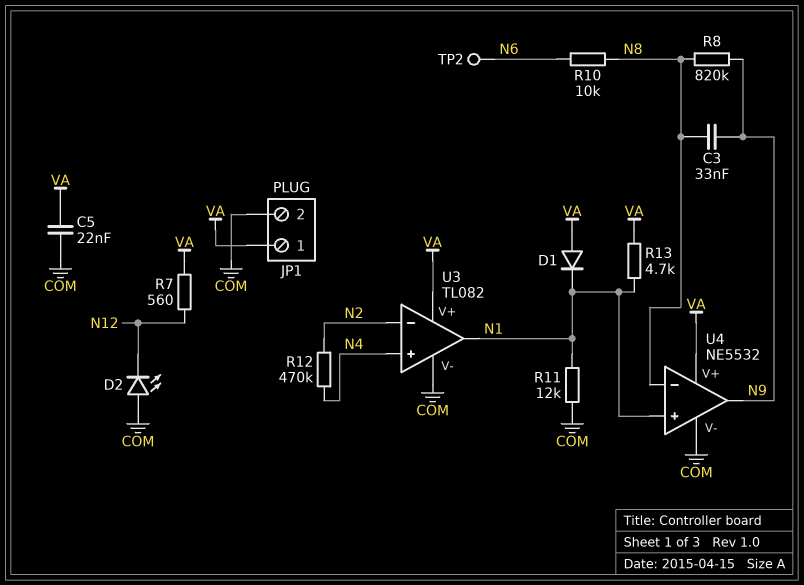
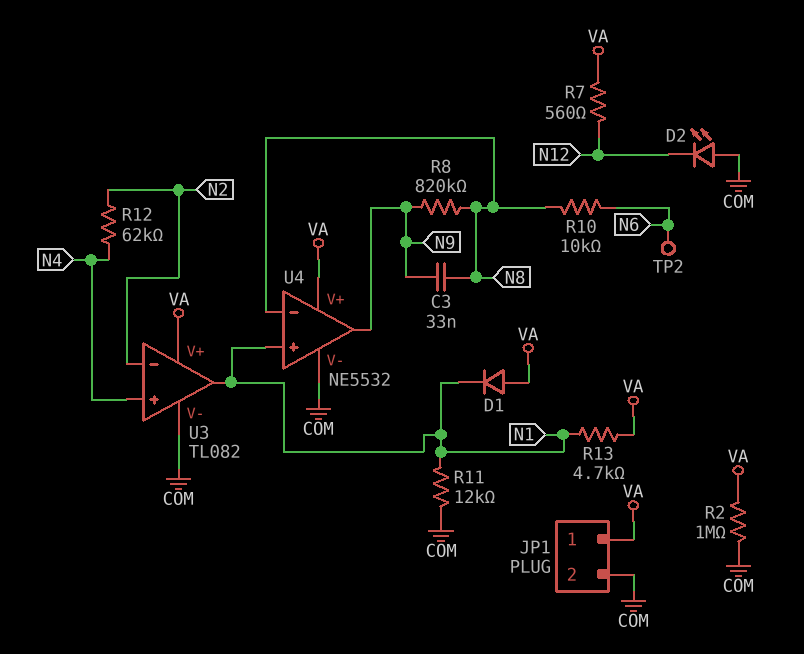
C5: 22nF (COM, VA) -> none
R2: none -> 1M (COM, VA)
R12: 470k (N2, N4) -> 62k (N2, N4)

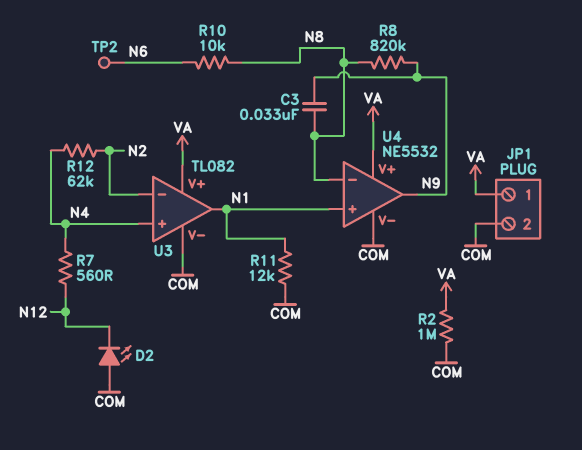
D1: diode (A VA, K N1) -> none
R7: 560 (N12, VA) -> 560 (N4, N12)
R13: 4.7k (N1, VA) -> none

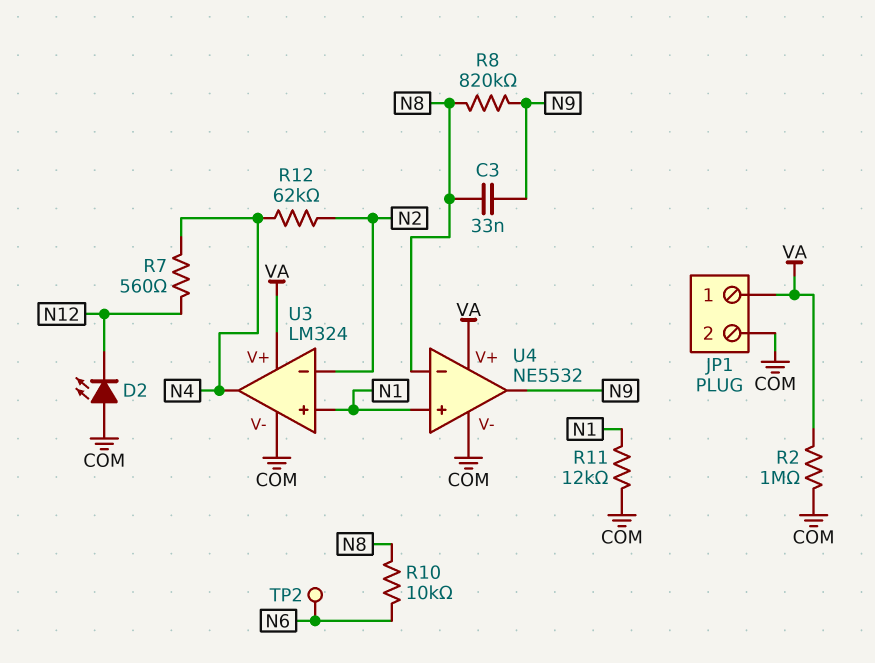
U3: TL082 -> LM324
U3 pin in+: N4 -> N1
U3 pin out: N1 -> N4

